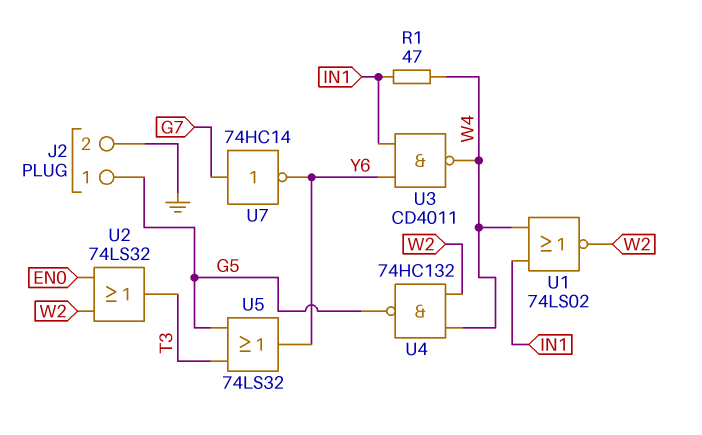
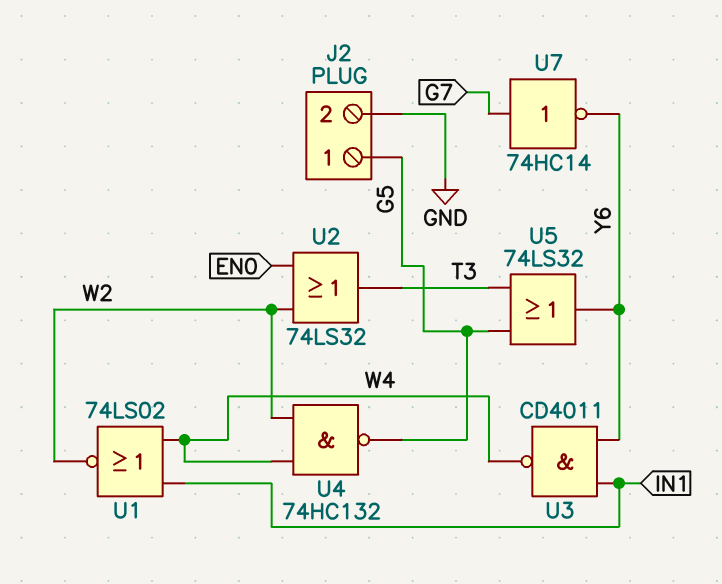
R1: 47 (IN1, W4) -> none

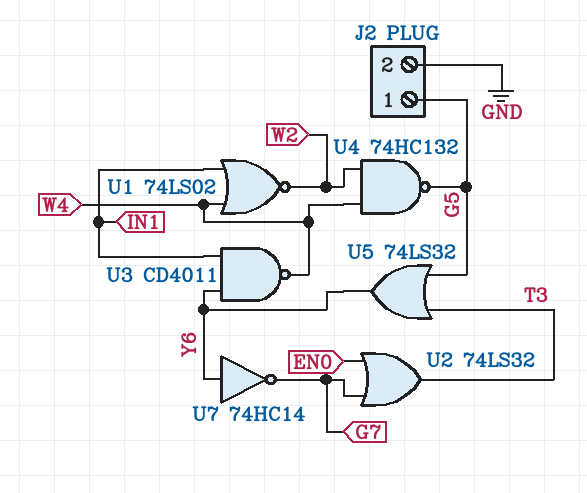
U2: OR 74LS32 (in EN0, in W2, out T3) -> OR 74LS32 (in EN0, in G7, out T3)
U7: NOT 74HC14 (in G7, out Y6) -> NOT 74HC14 (in Y6, out G7)

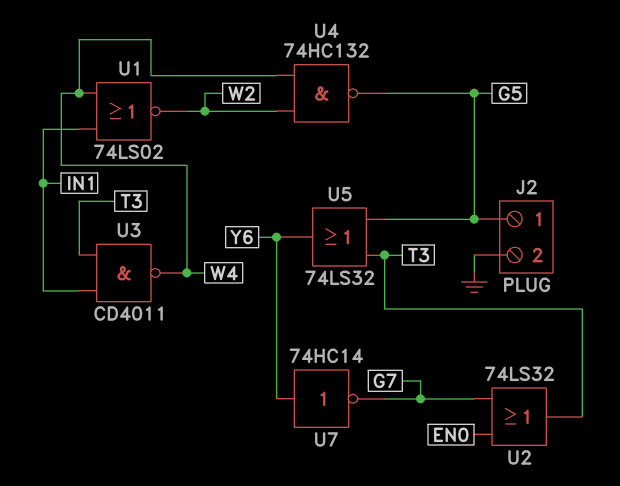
U3: NAND CD4011 (in IN1, in Y6, out W4) -> NAND CD4011 (in IN1, in T3, out W4)

